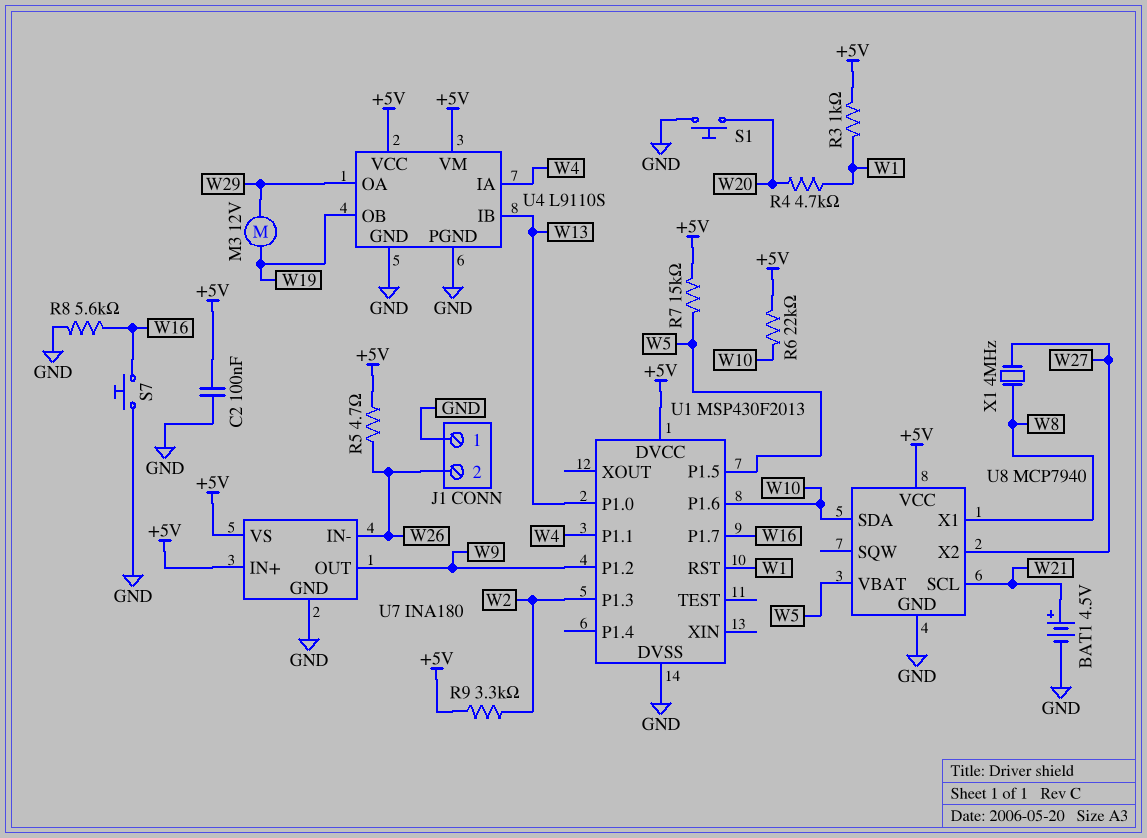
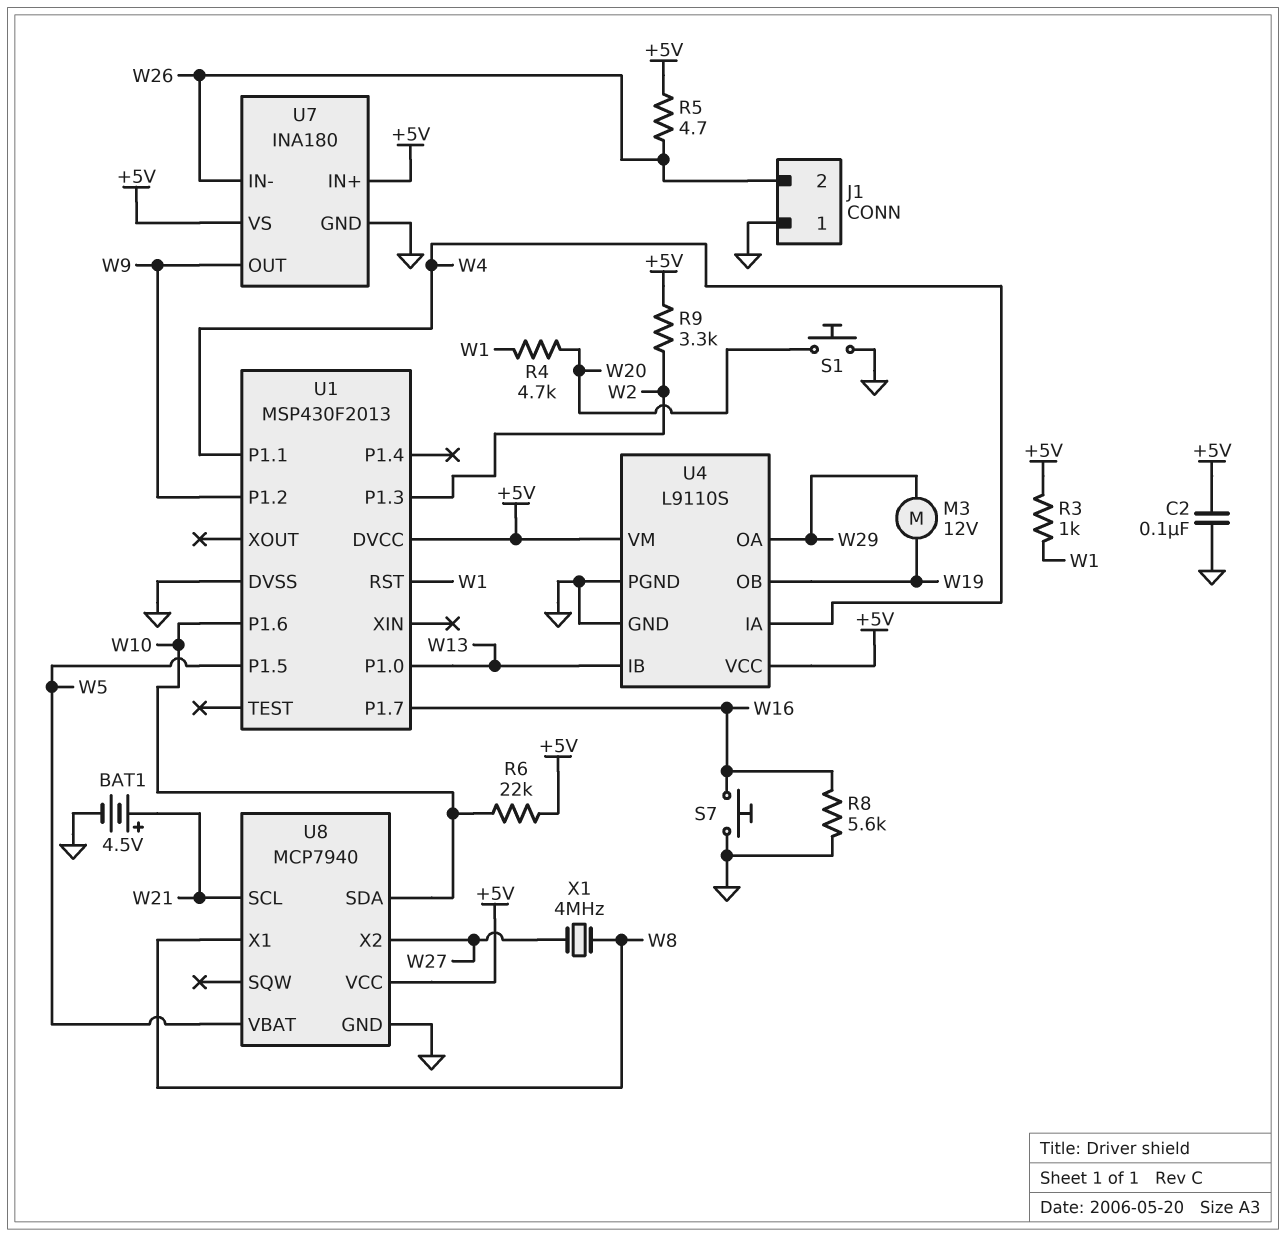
R7: 15k (+5V, W5) -> none

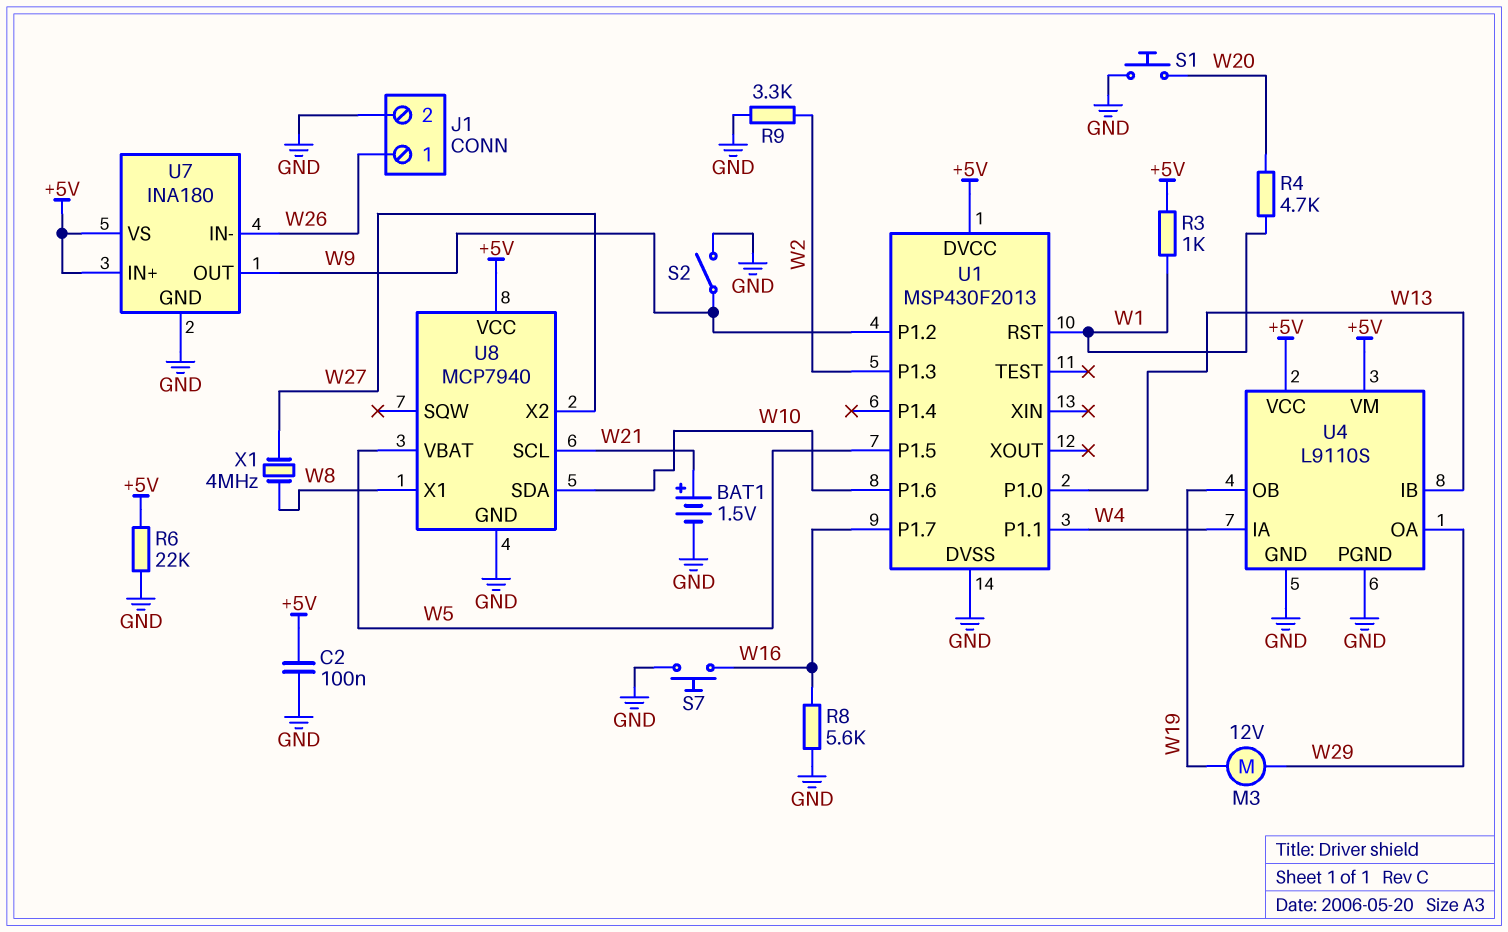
BAT1: 4.5V (plus W21, minus GND) -> 1.5V (plus W21, minus GND)
J1 pin 1: GND -> W26
J1 pin 2: W26 -> GND
R5: 4.7 (+5V, W26) -> none
R6: 22k (+5V, W10) -> 22k (+5V, GND)
R9: 3.3k (+5V, W2) -> 3.3k (GND, W2)
S2: none -> switch (GND, W9)

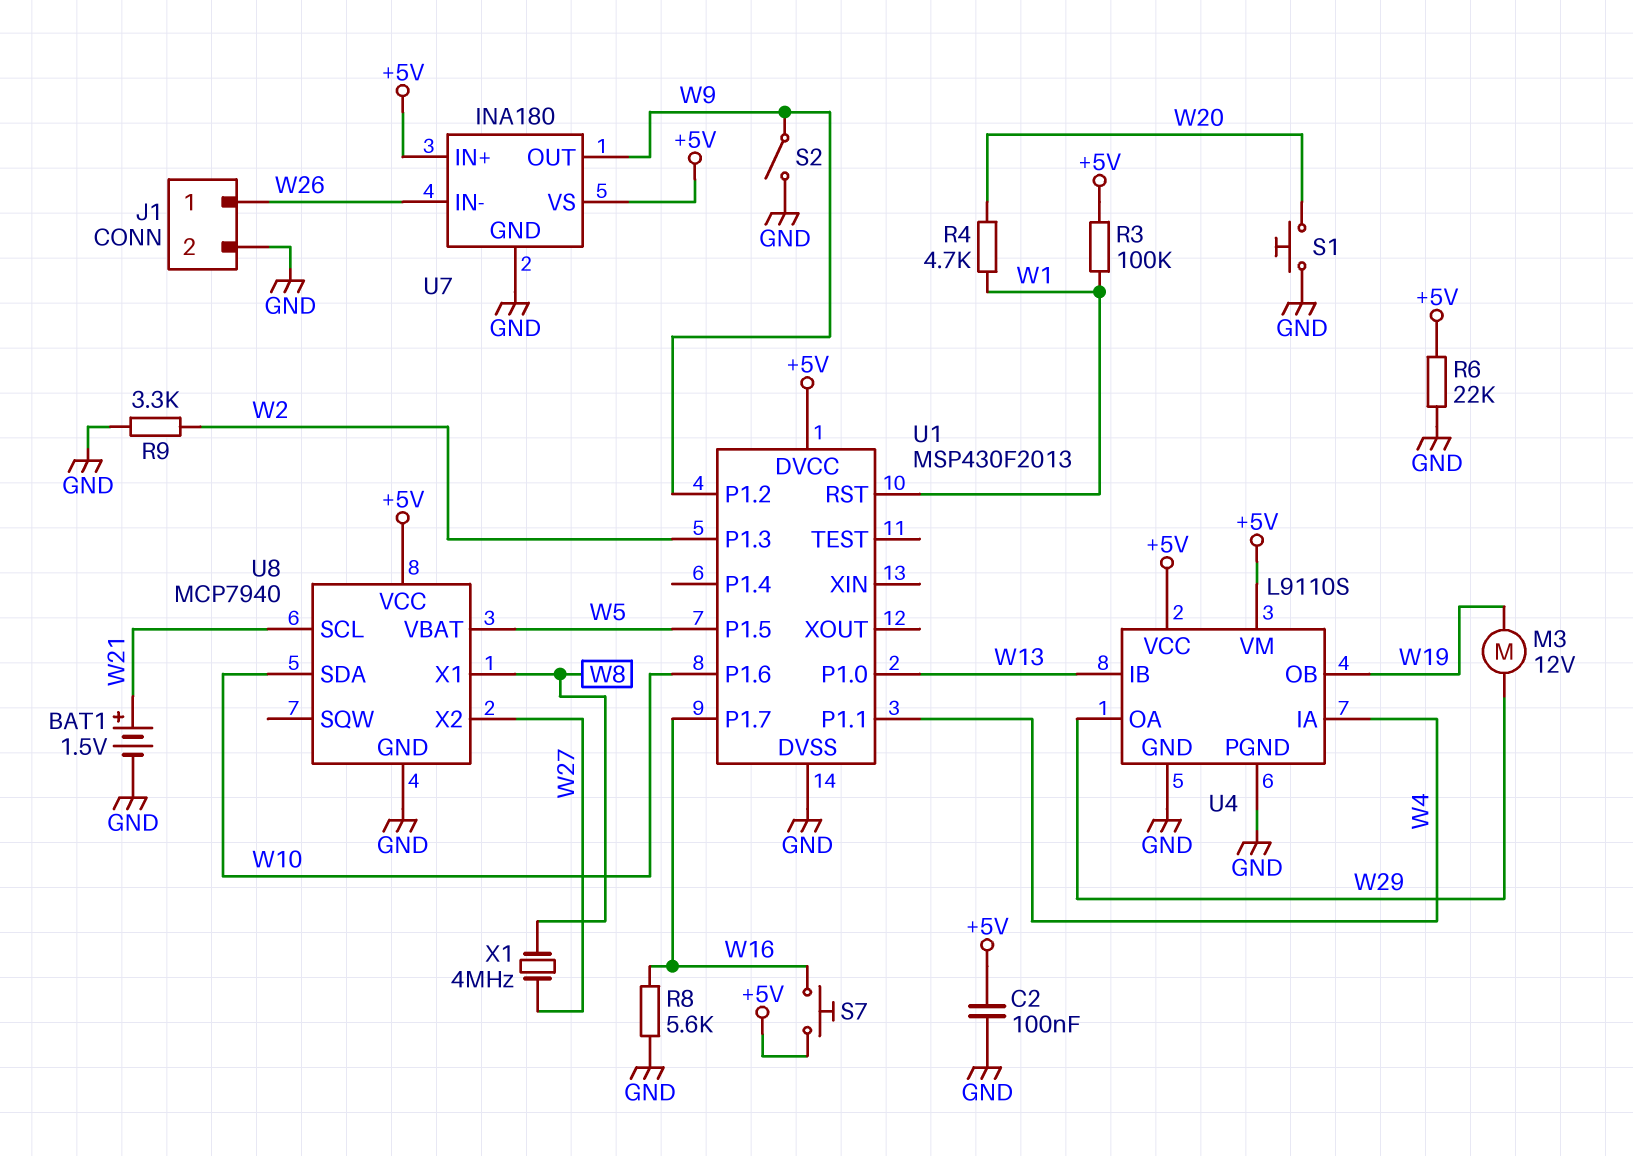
R3: 1k (+5V, W1) -> 100k (+5V, W1)
S7: button (GND, W16) -> button (+5V, W16)

